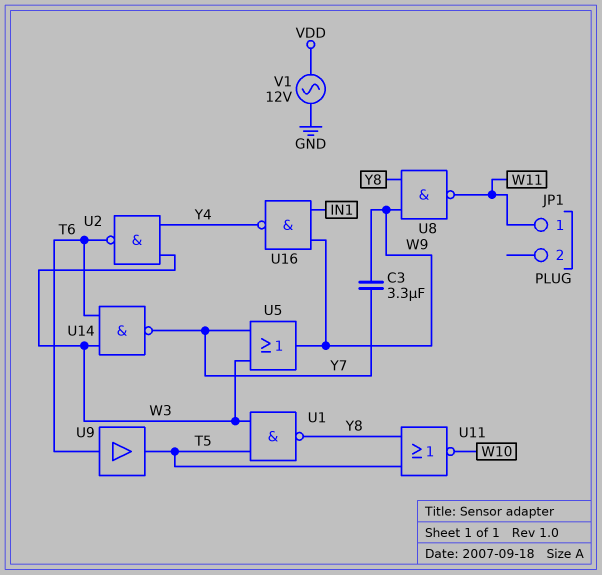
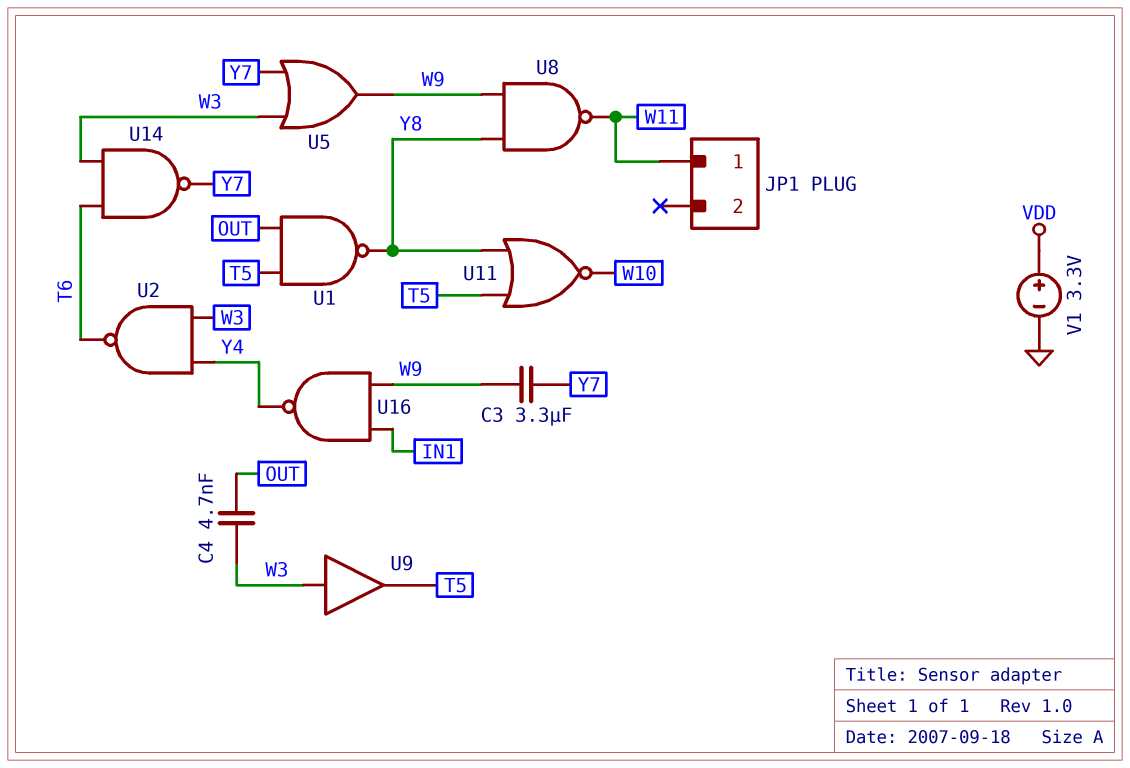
C4: none -> 4.7nF (OUT, W3)
U1: NAND (in T5, in W3, out Y8) -> NAND (in OUT, in T5, out Y8)
U9: buffer (in T6, out T5) -> buffer (in W3, out T5)
V1: AC 12V (GND, VDD) -> 3.3V (plus VDD, minus GND)

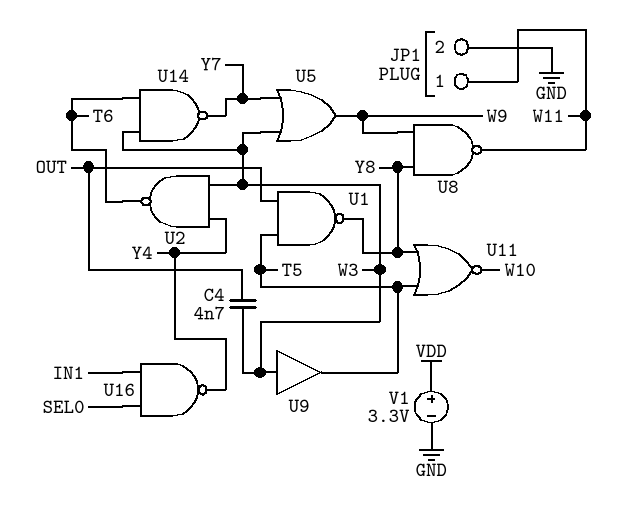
C3: 3.3uF (W9, Y7) -> none
JP1 pin 2: none -> GND
U16: NAND (in IN1, in W9, out Y4) -> NAND (in IN1, in SEL0, out Y4)

